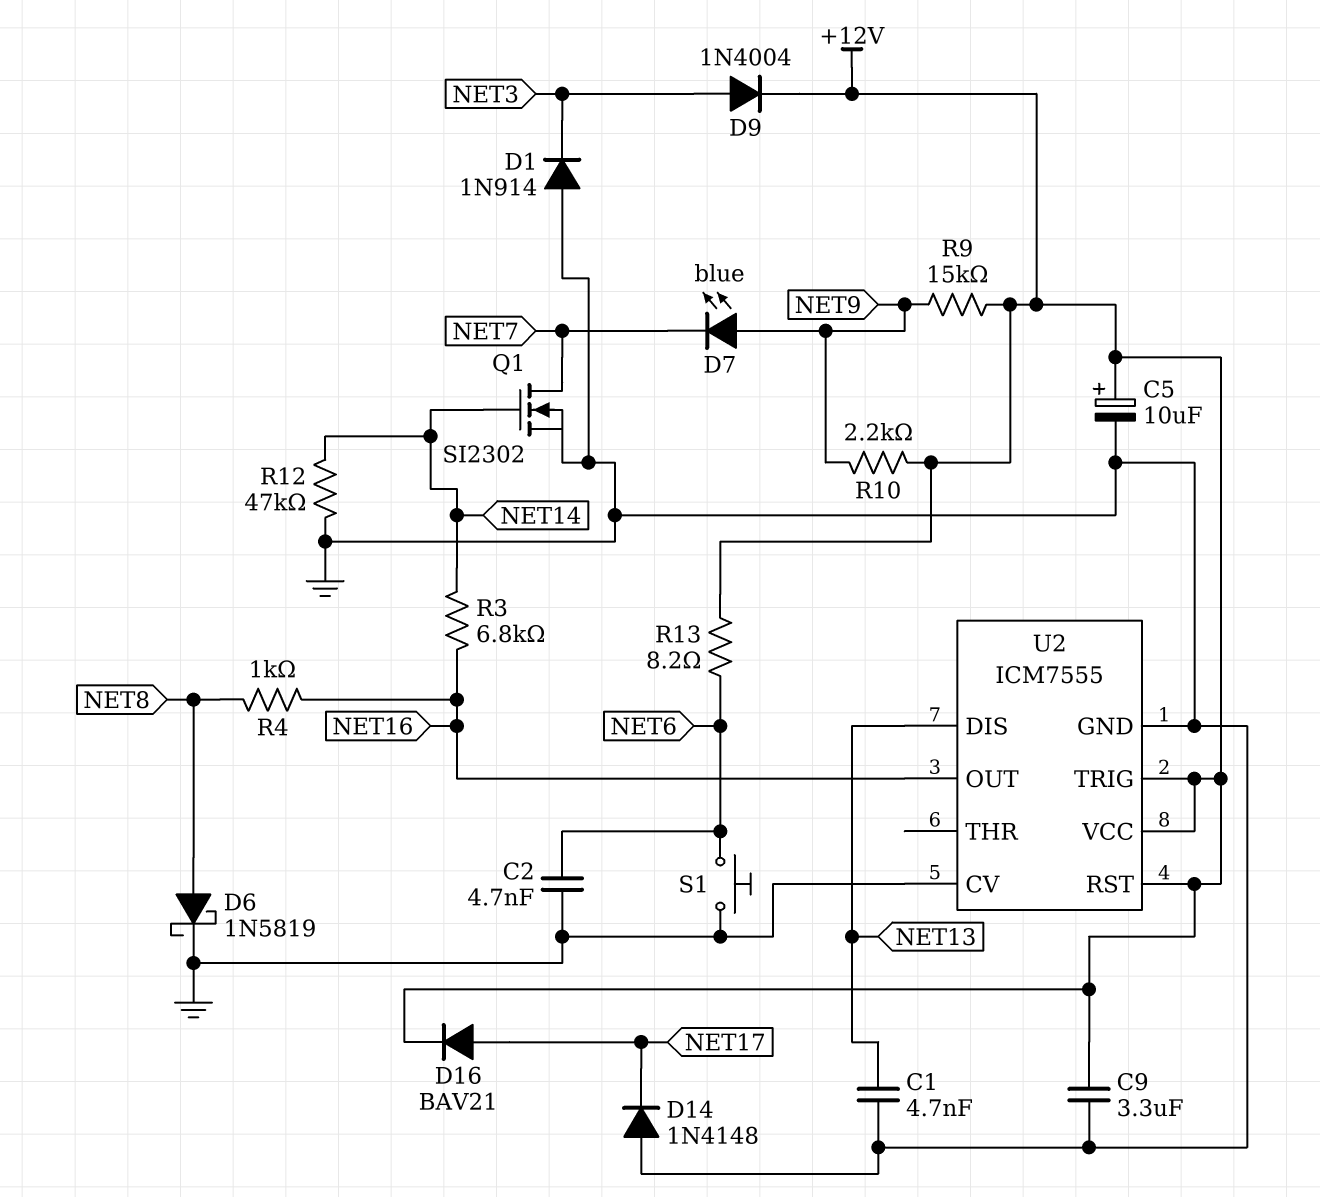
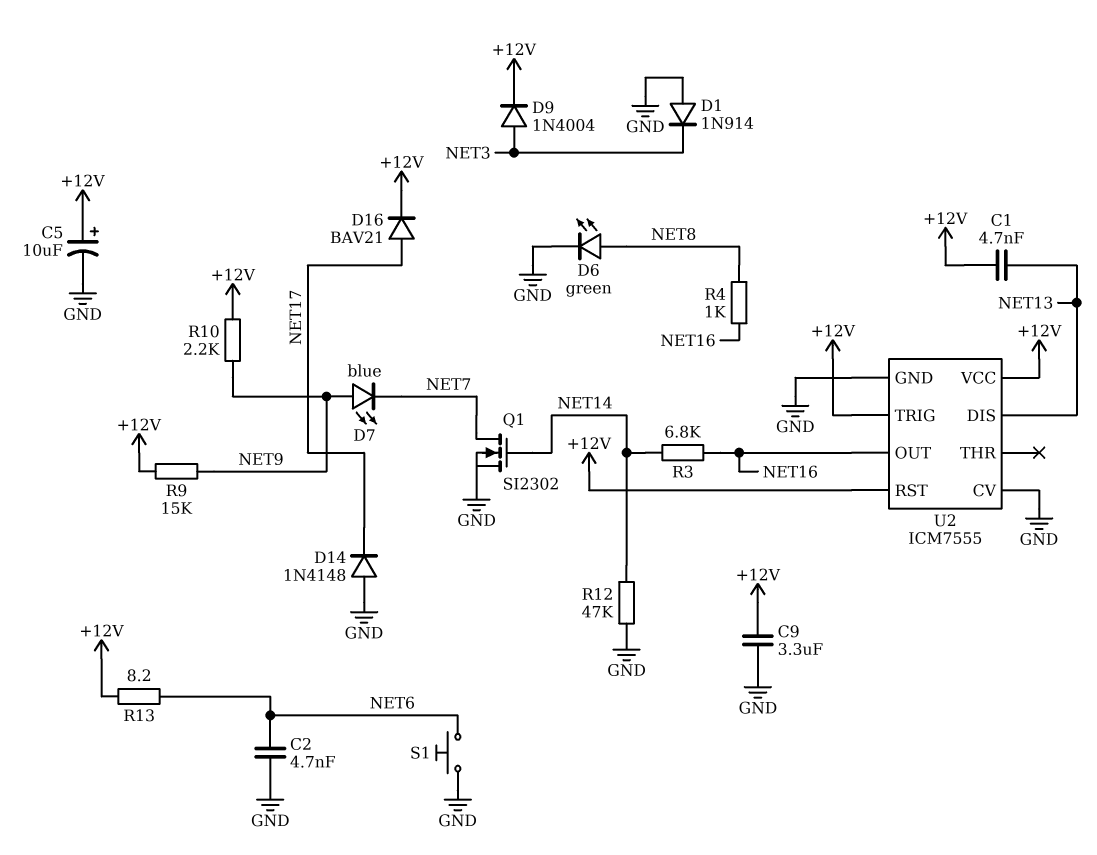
C1: 4.7nF (GND, NET13) -> 4.7nF (+12V, NET13)
D6: schottky 1N5819 (A NET8, K GND) -> LED green (A NET8, K GND)

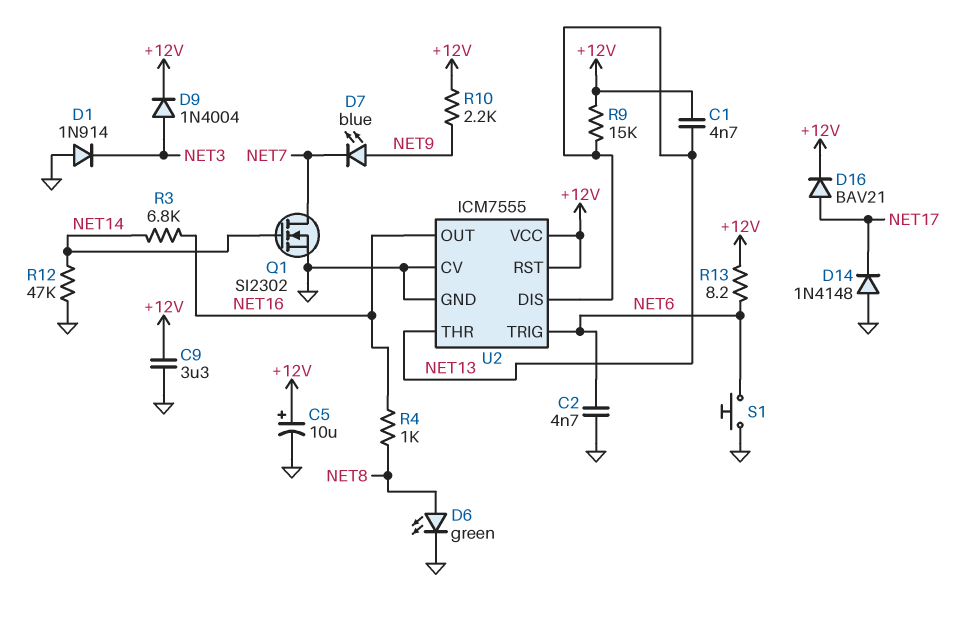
R9: 15k (+12V, NET9) -> 15k (+12V, NET13)
U2 pin THR: none -> NET13
U2 pin TRIG: +12V -> NET6

